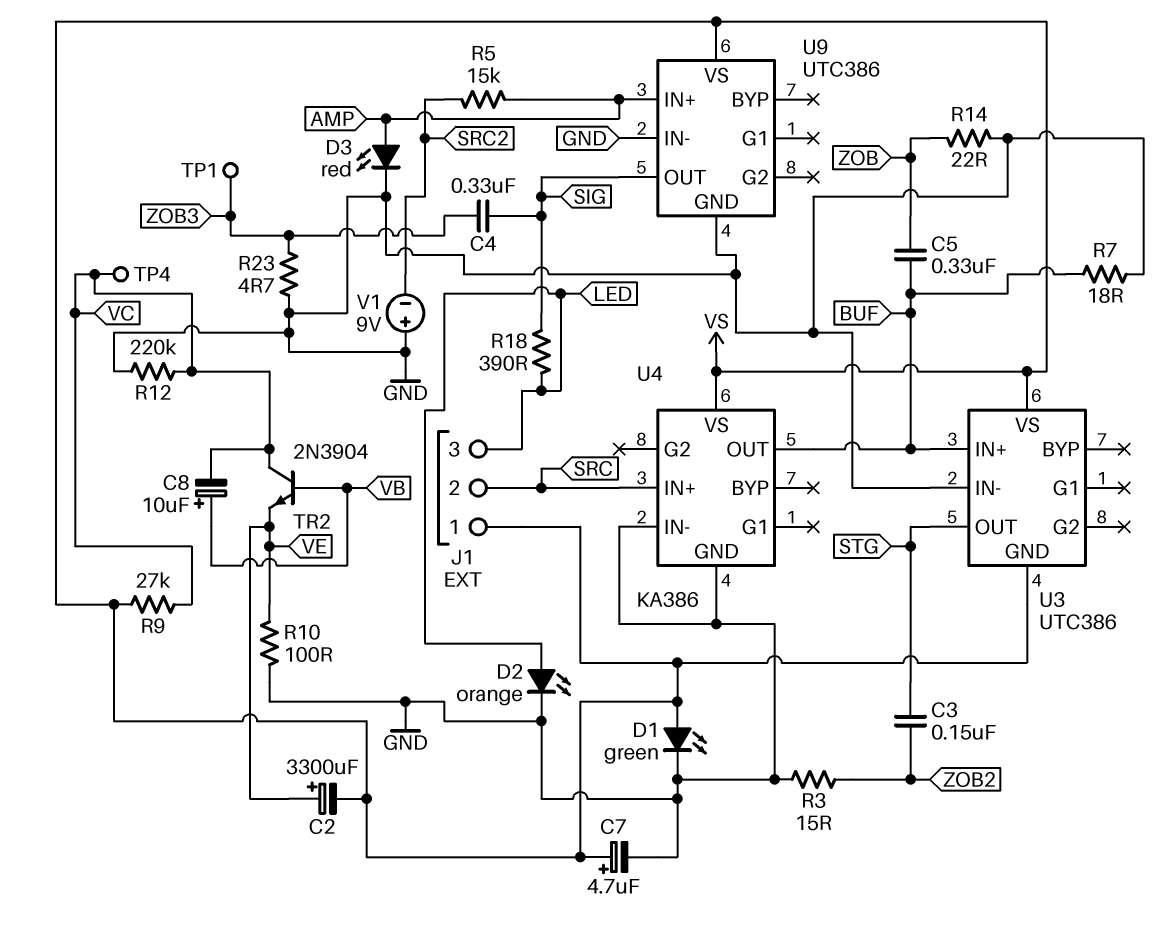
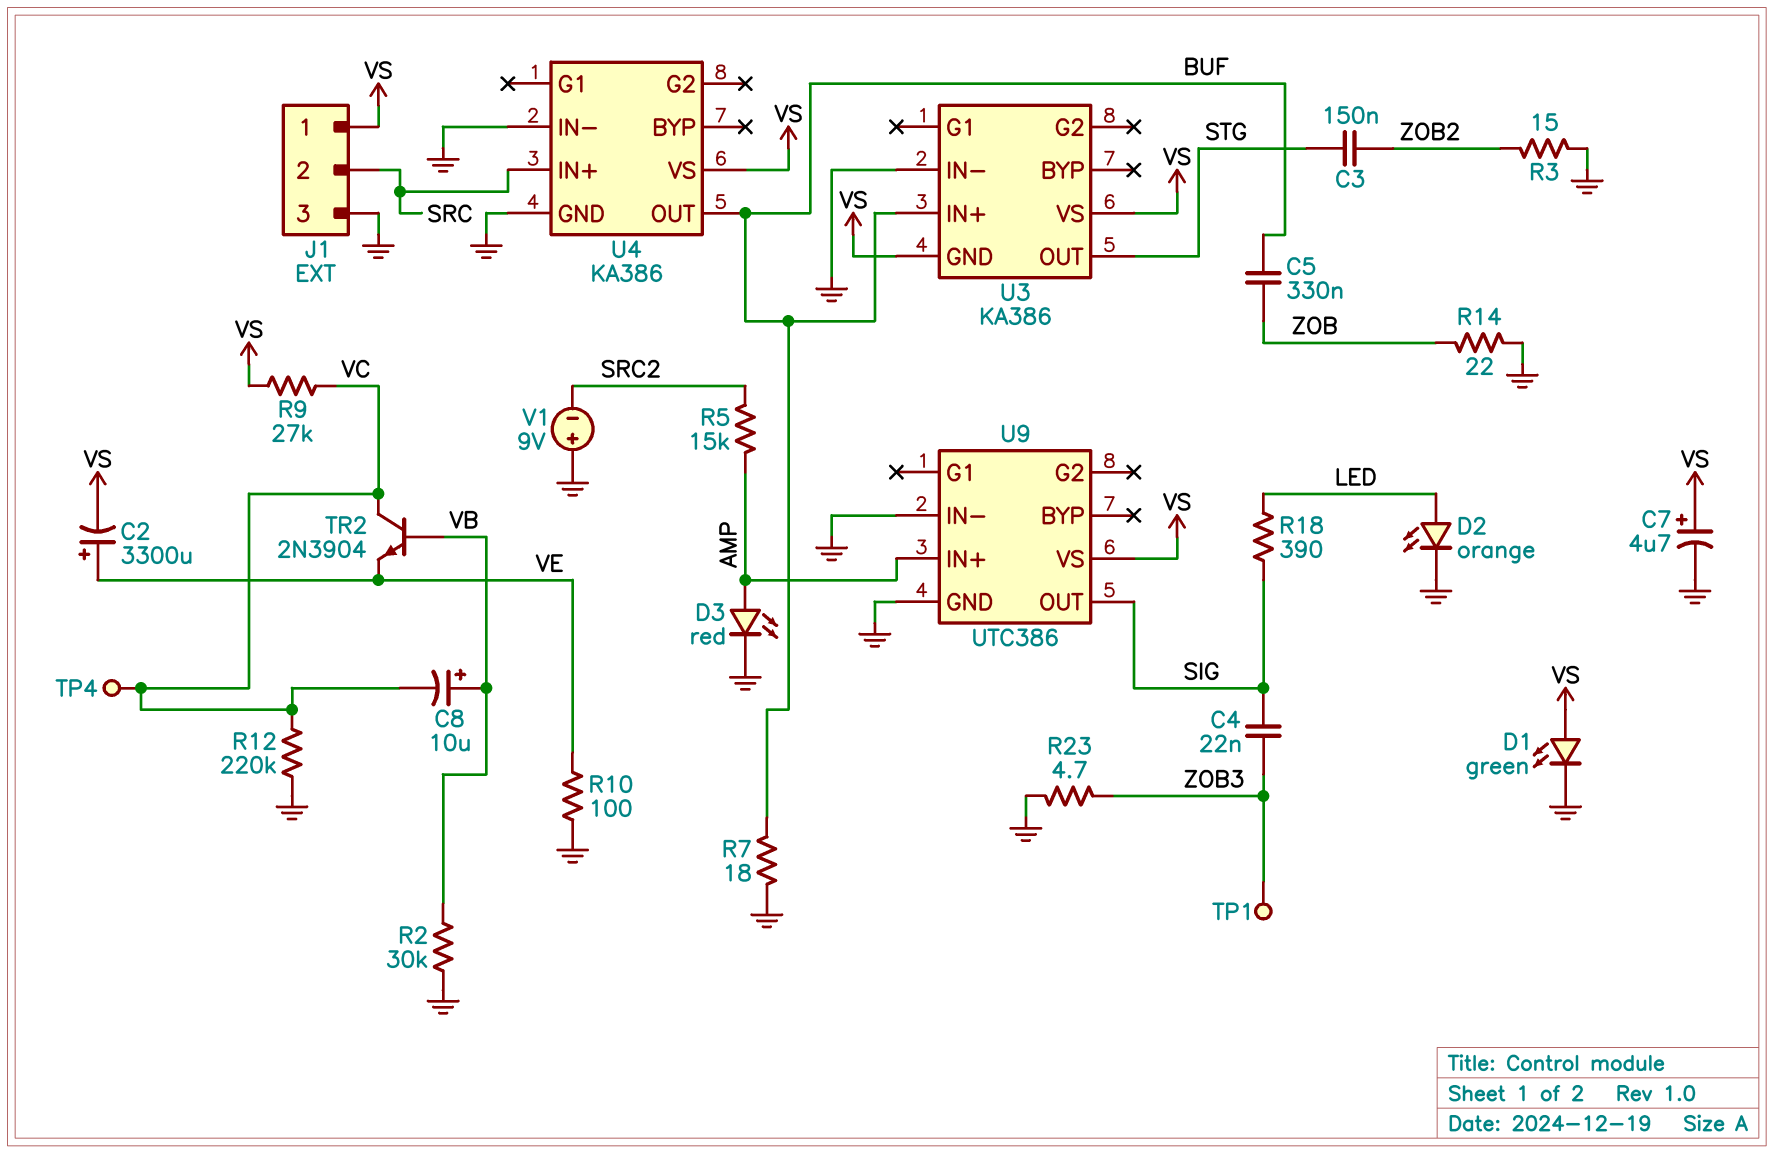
C4: 330nF (SIG, ZOB3) -> 22nF (SIG, ZOB3)
J1 pin 3: LED -> GND
R2: none -> 30k (GND, VB)
U3: UTC386 -> KA386

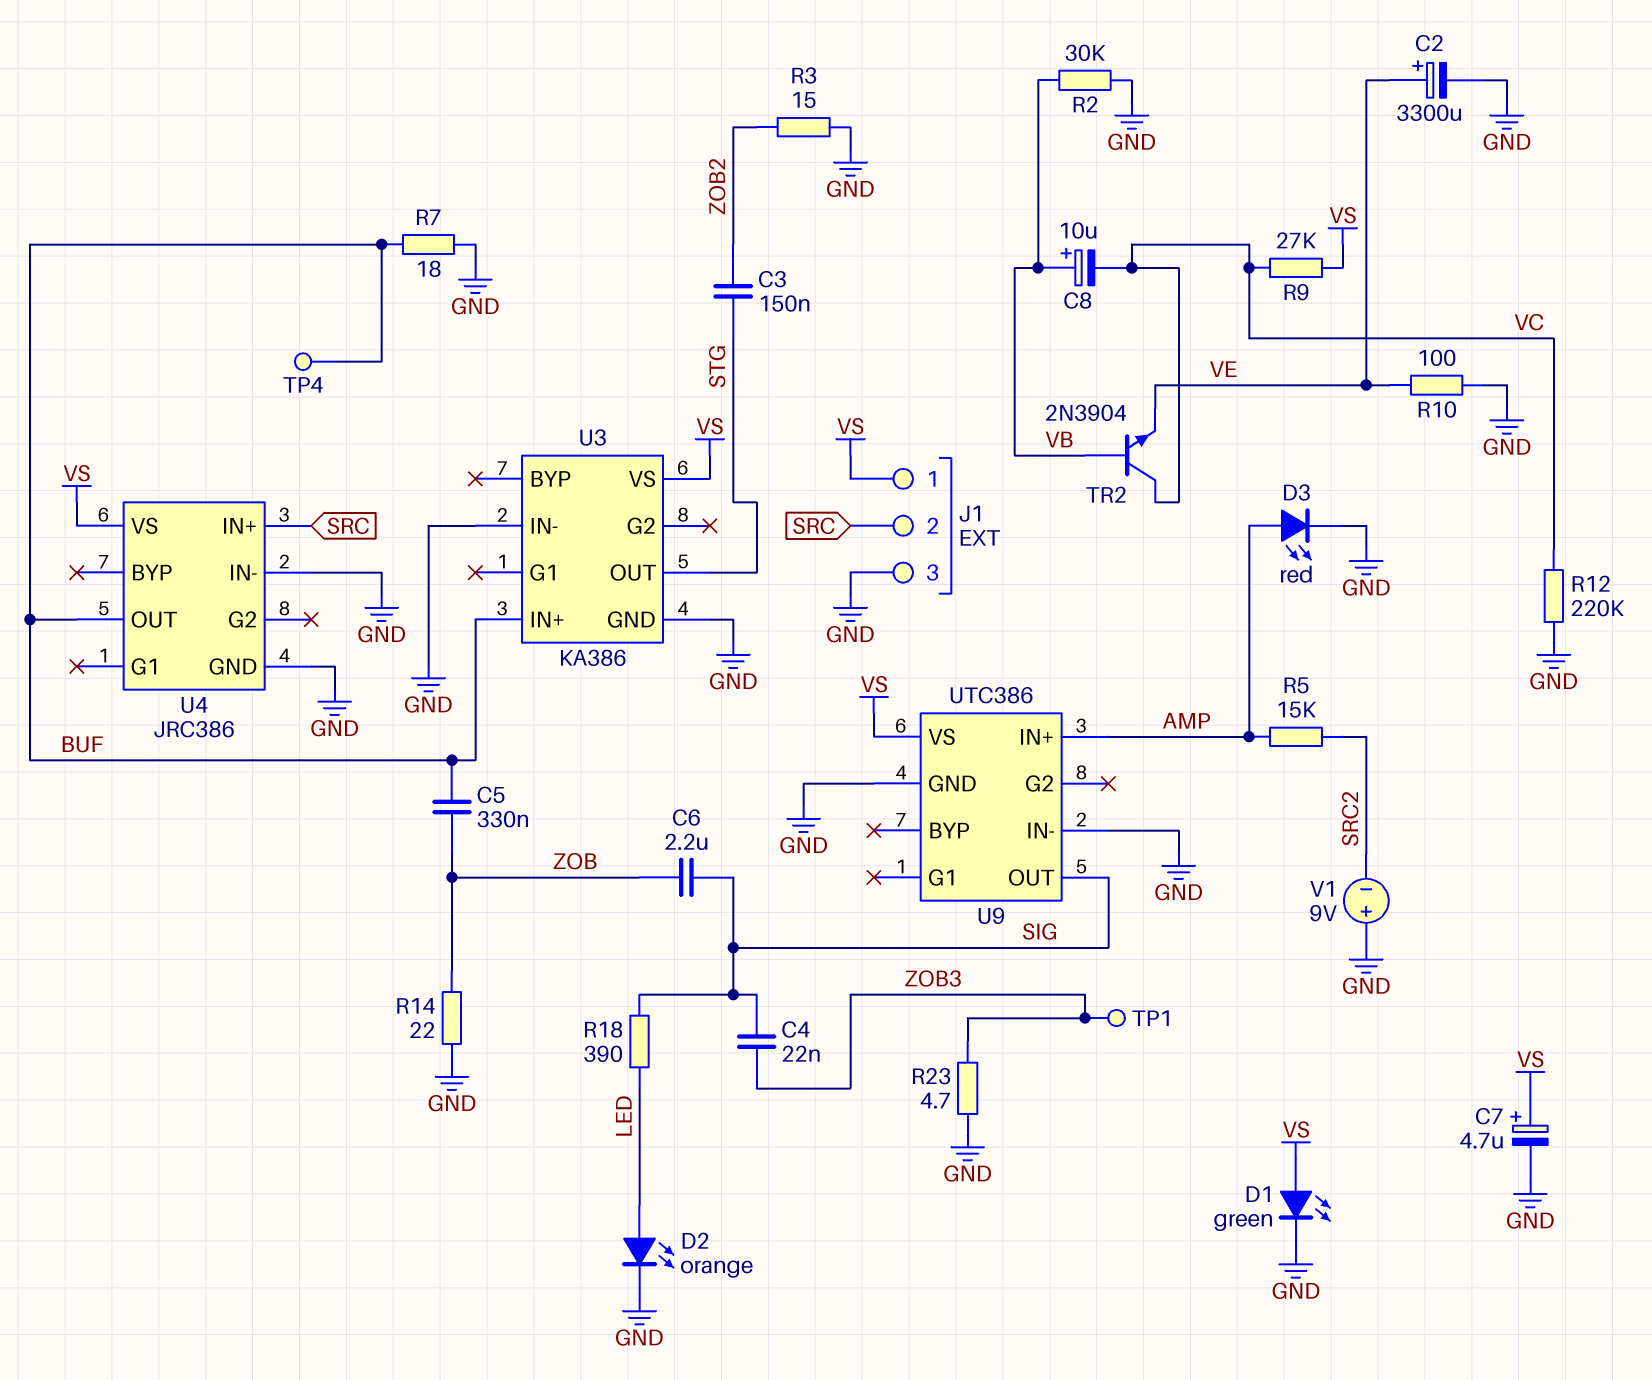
C2: 3300uF (plus VE, minus VS) -> 3300uF (plus VE, minus GND)
C6: none -> 2.2uF (SIG, ZOB)
TP4: test point (VC) -> test point (BUF)
U3 pin GND: VS -> GND
U4: KA386 -> JRC386

